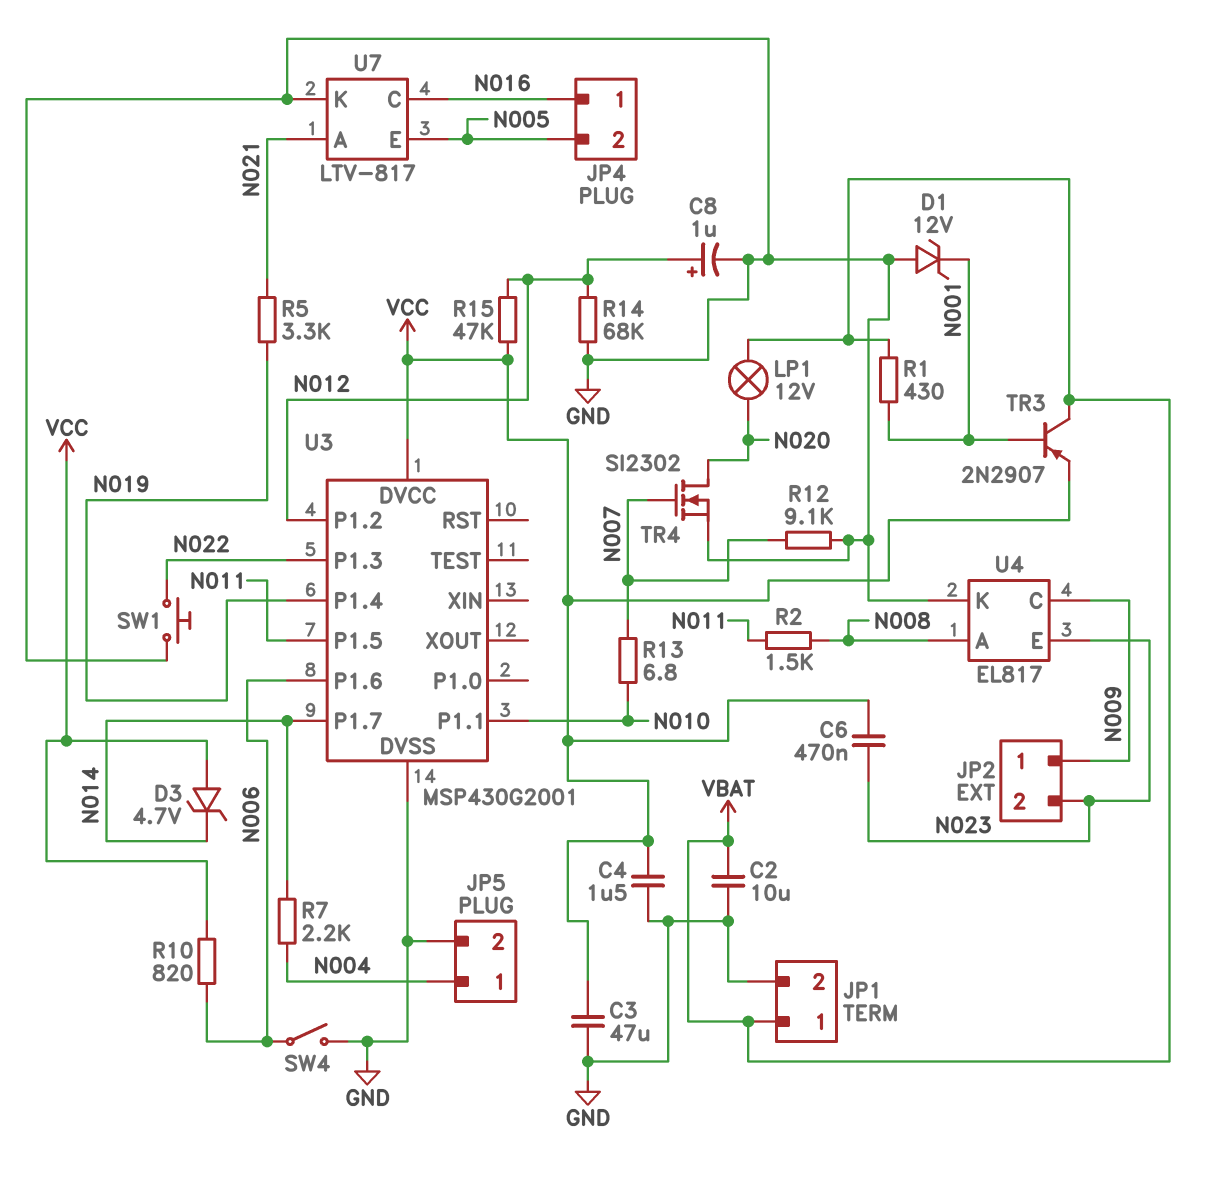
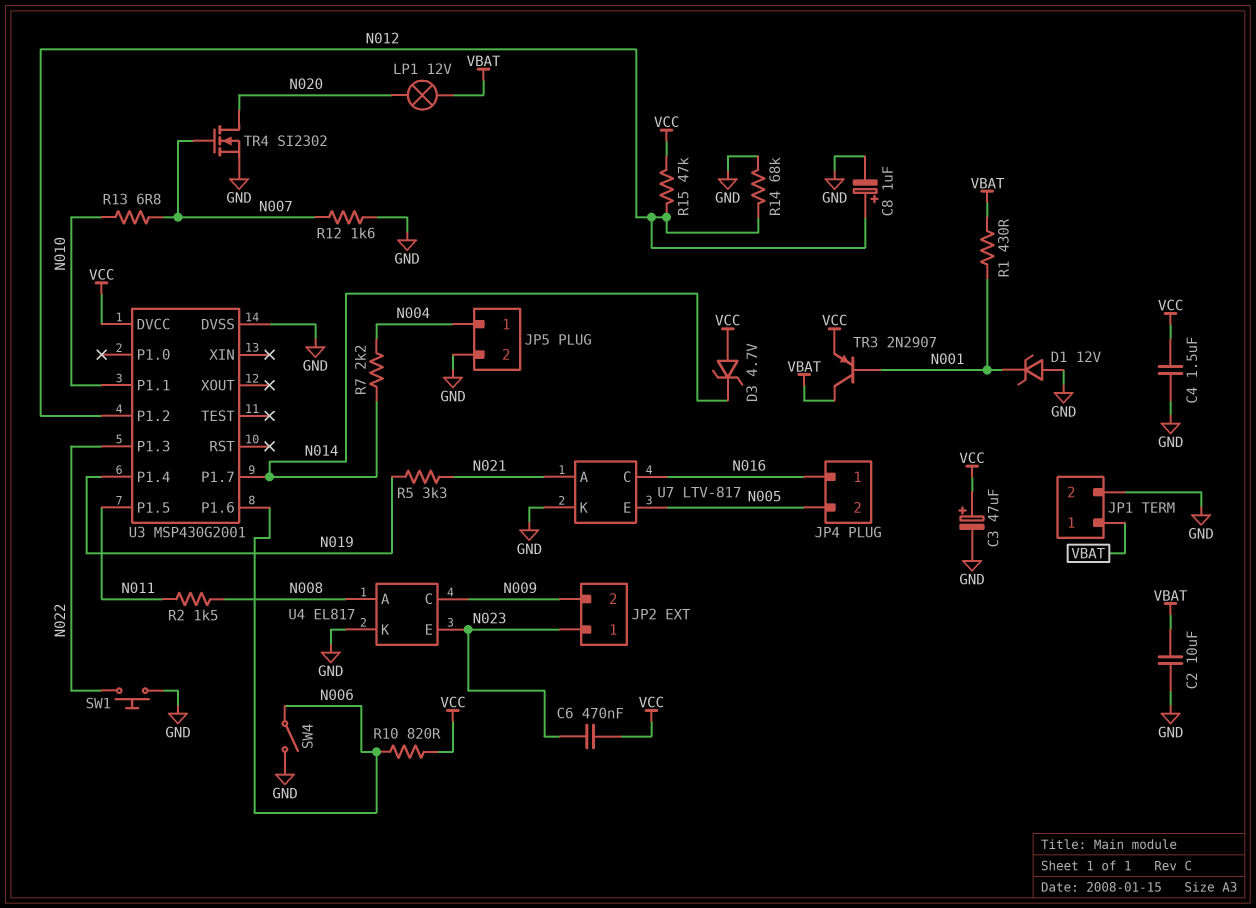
C3: 47uF (GND, VCC) -> 47uF (plus VCC, minus GND)
JP2 pin 1: N009 -> N023
JP2 pin 2: N023 -> N009
R12: 9.1k (GND, N007) -> 1.6k (GND, N007)

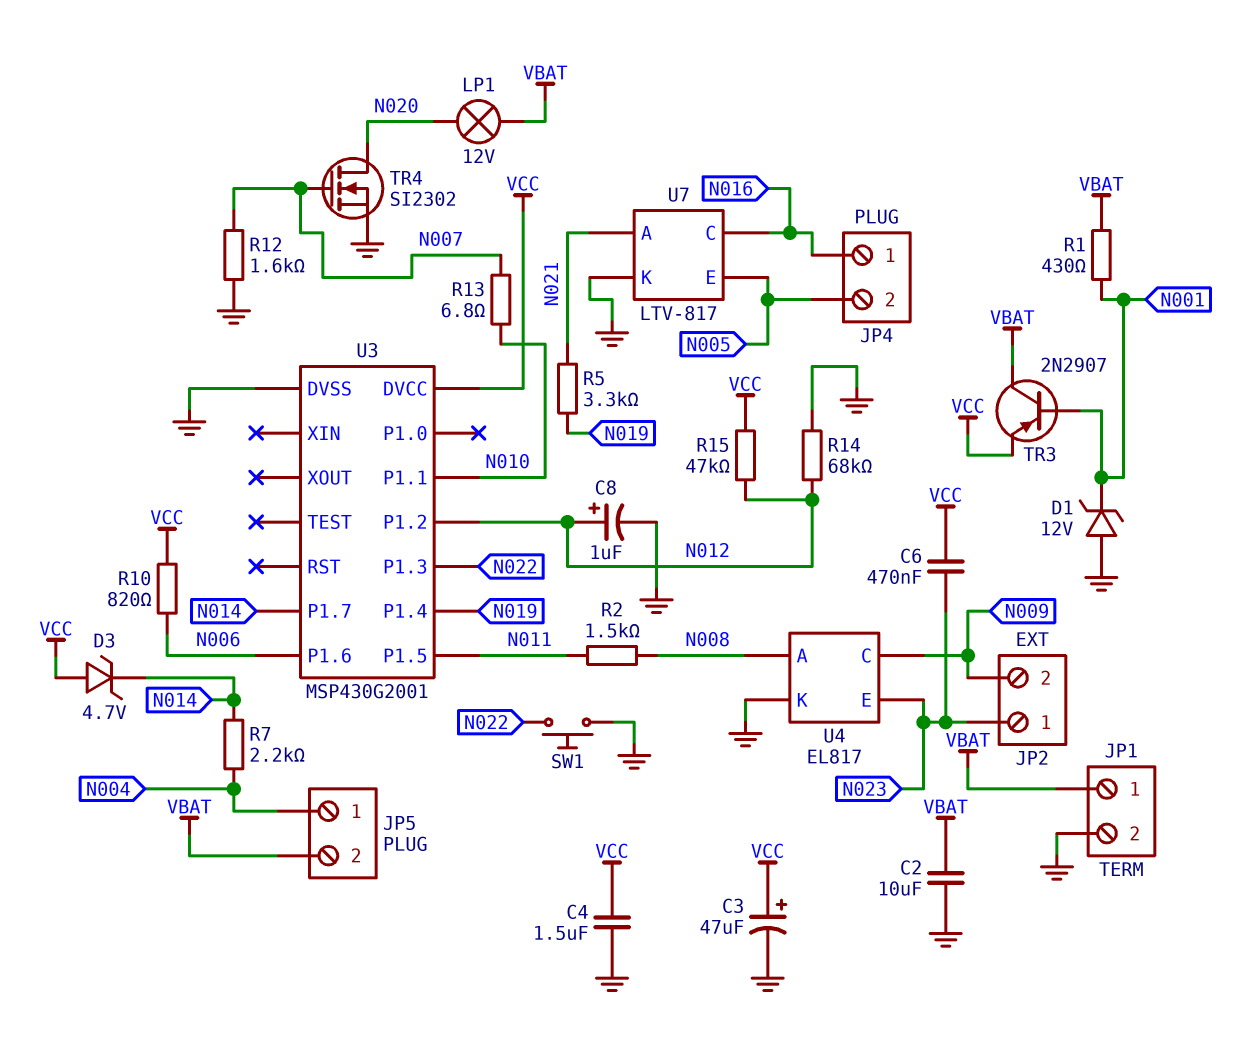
JP5 pin 2: GND -> VBAT
SW4: switch (GND, N006) -> none

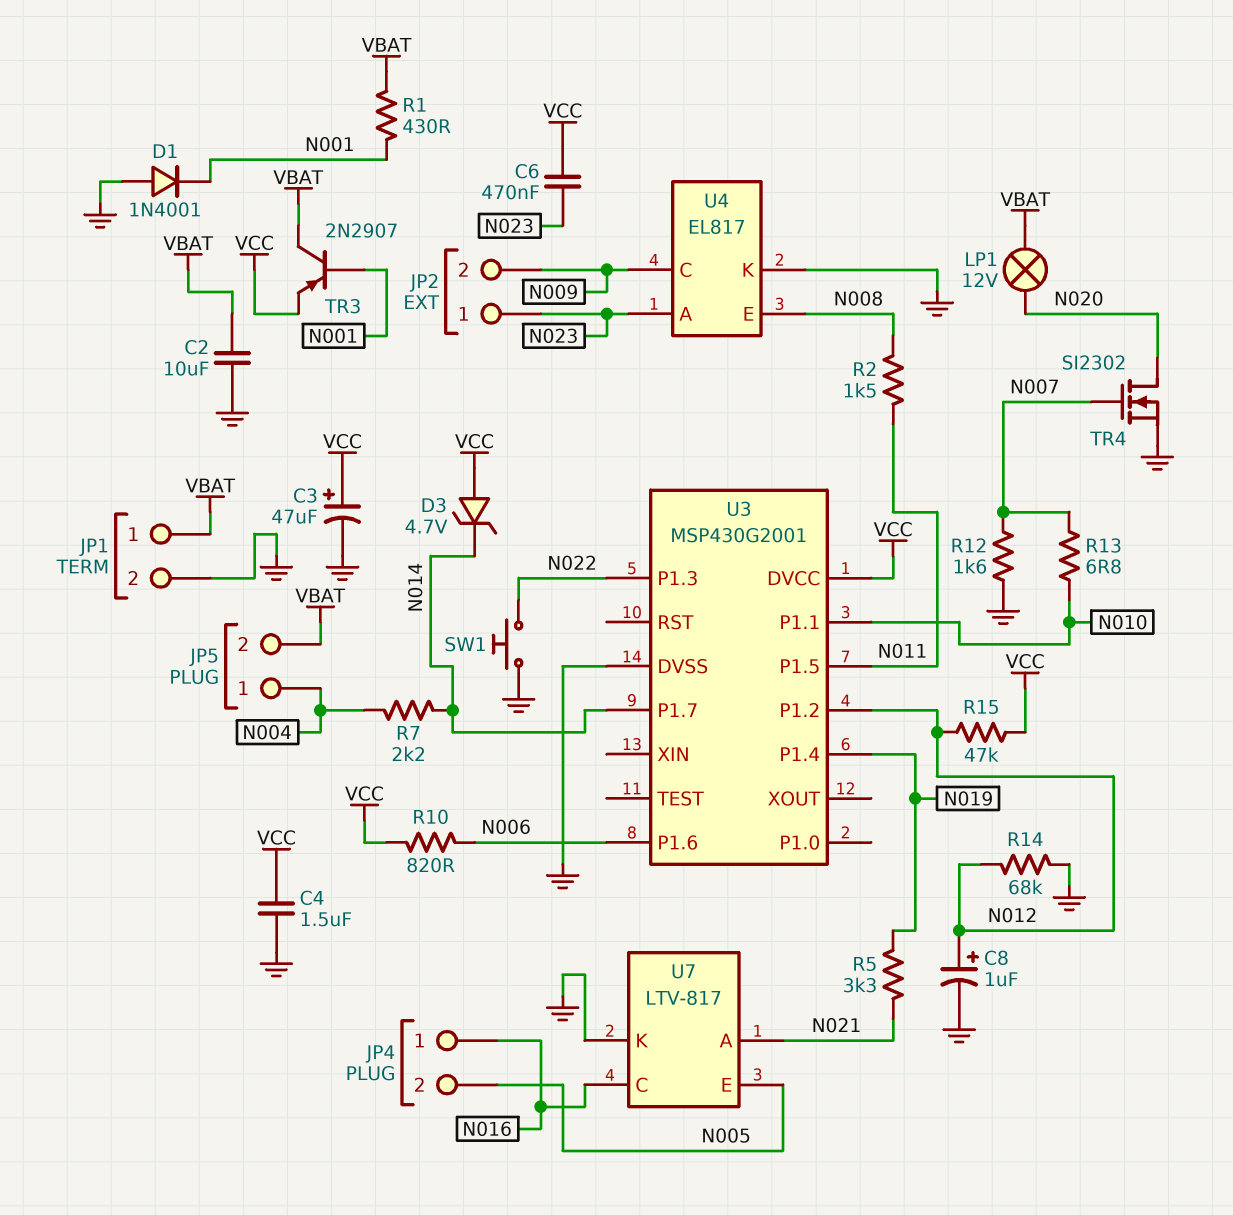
D1: zener 12V (A GND, K N001) -> diode 1N4001 (A GND, K N001)
U4 pin A: N008 -> N023
U4 pin E: N023 -> N008

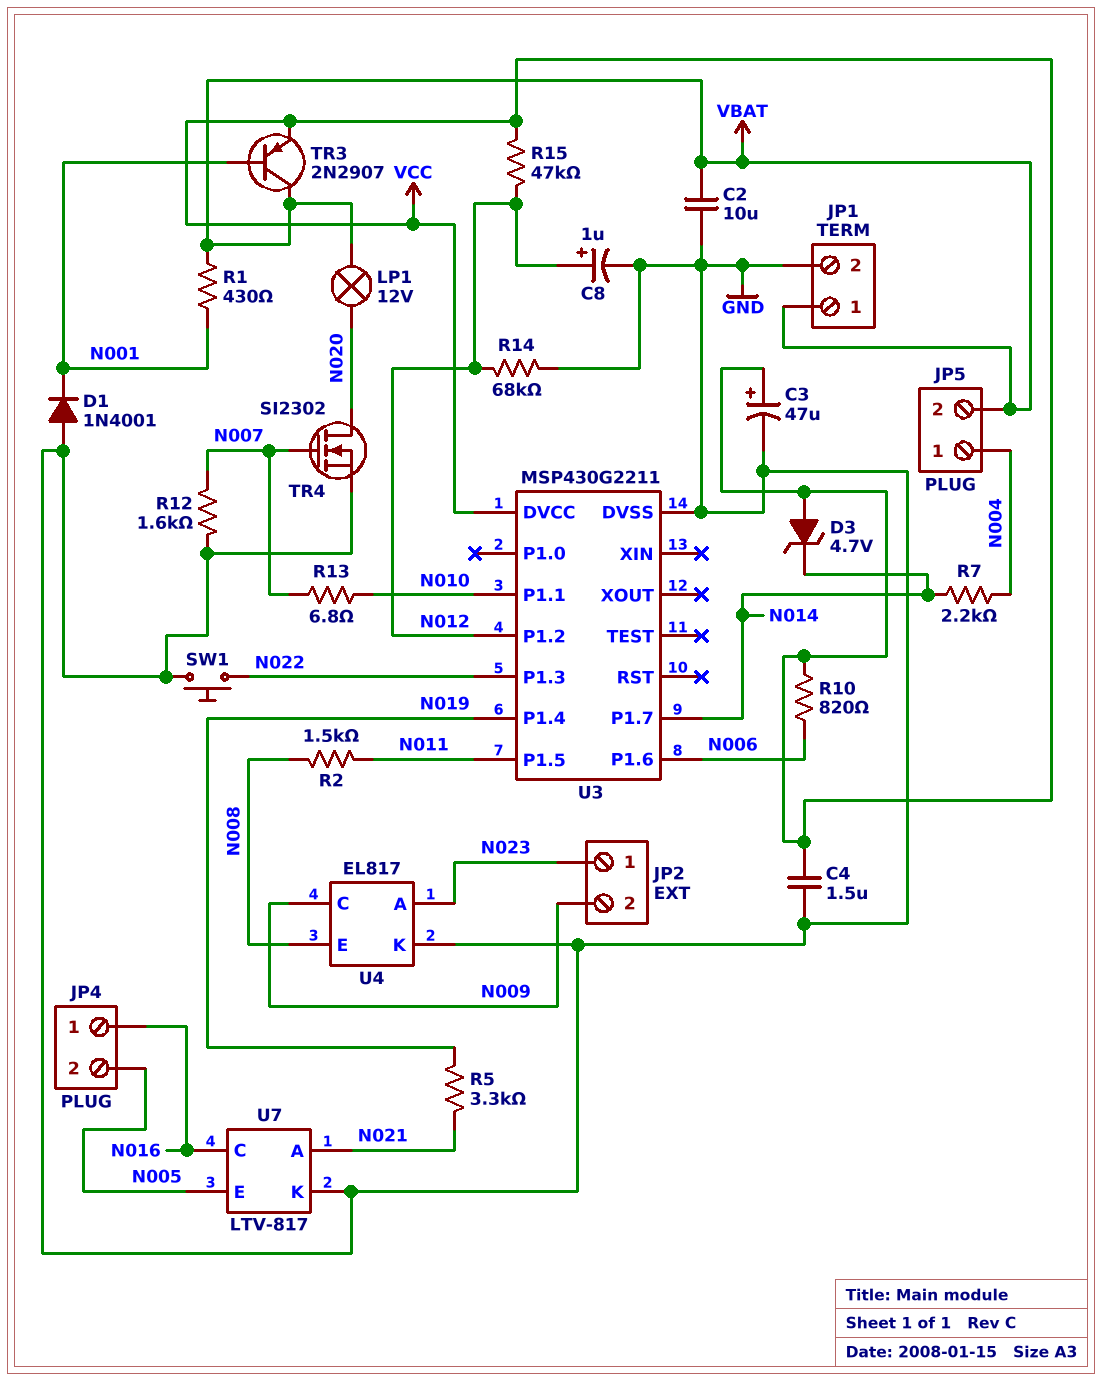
C6: 470nF (N023, VCC) -> none
U3: MSP430G2001 -> MSP430G2211

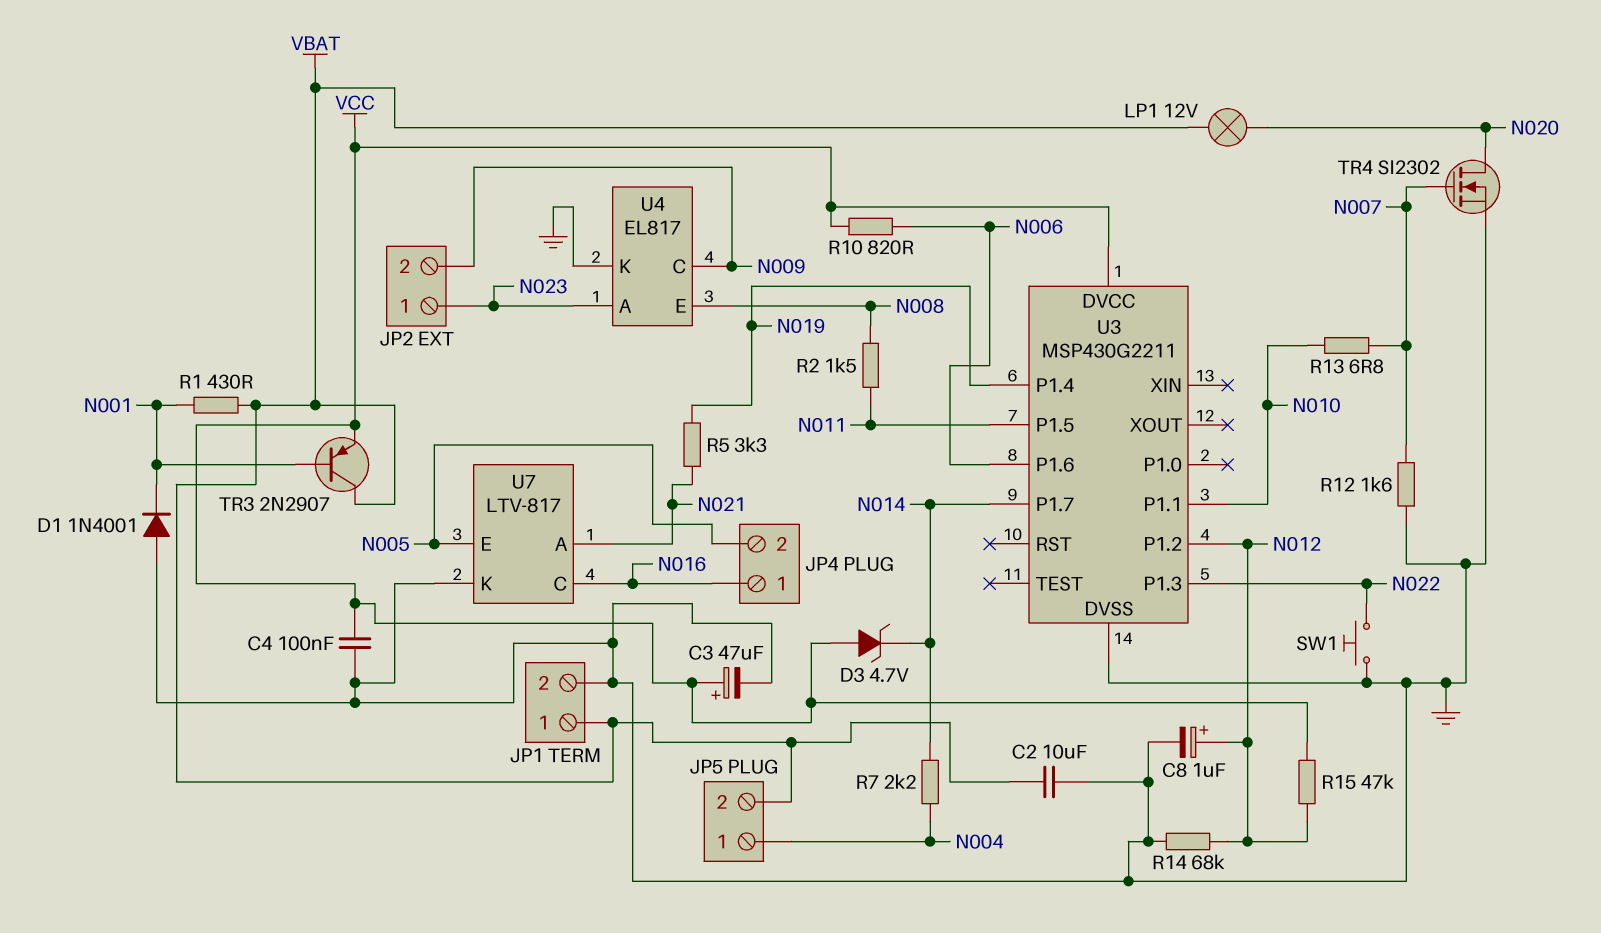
C4: 1.5uF (GND, VCC) -> 100nF (GND, VCC)

